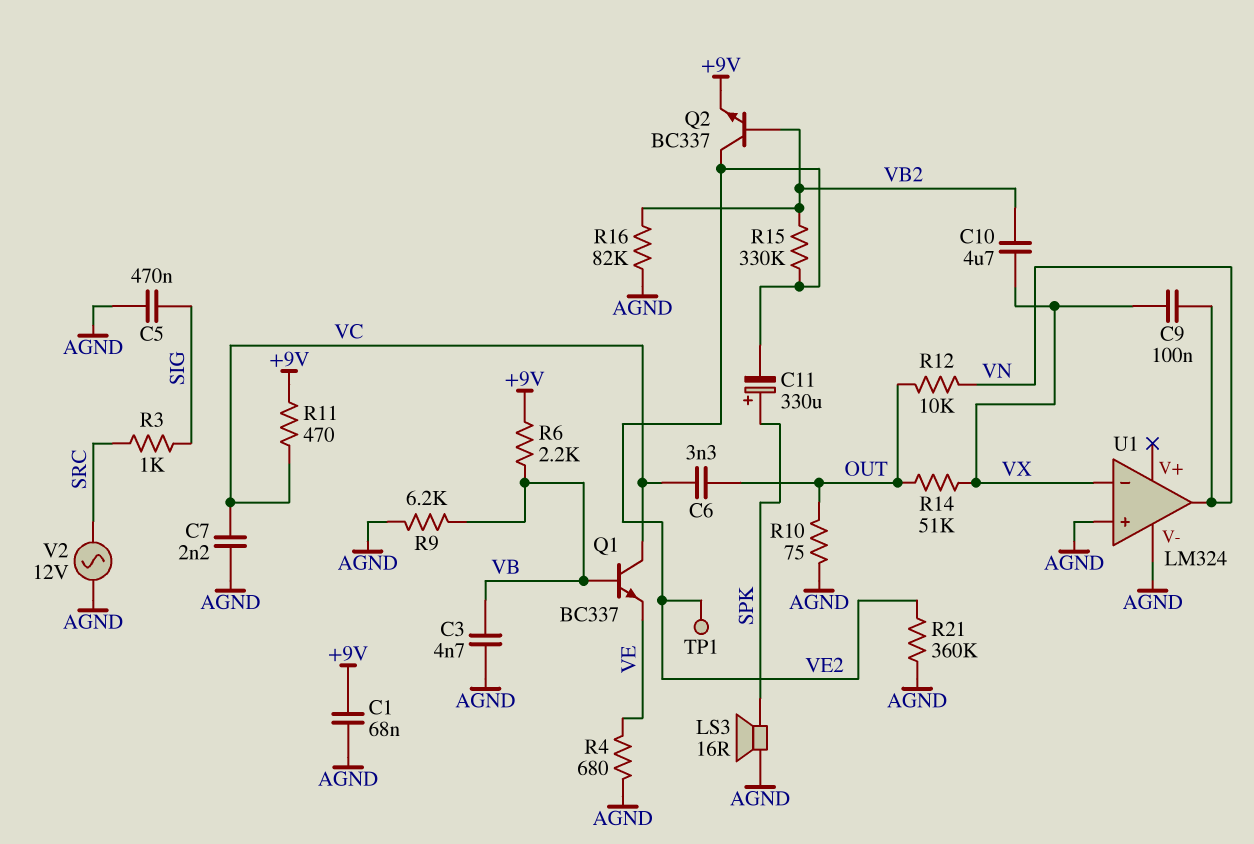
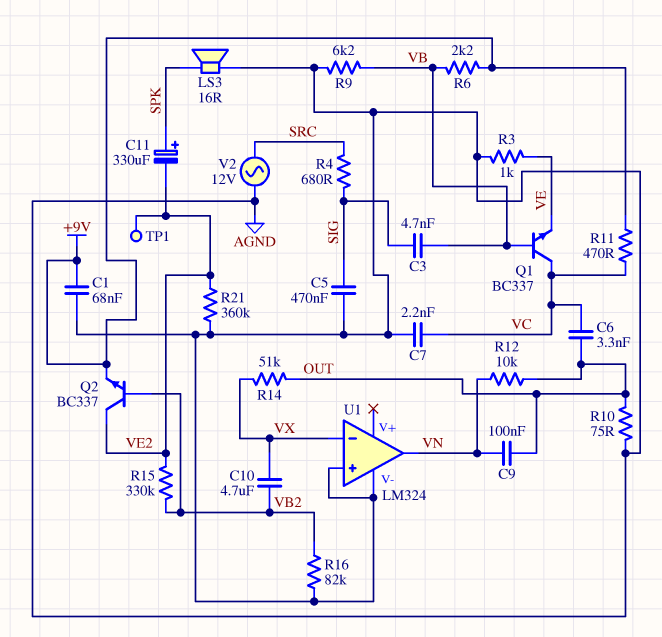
C3: 4.7nF (AGND, VB) -> 4.7nF (SIG, VB)
C9: 100nF (VN, VX) -> 100nF (OUT, VN)
R3: 1k (SIG, SRC) -> 1k (AGND, VE)
R4: 680 (AGND, VE) -> 680 (SIG, SRC)

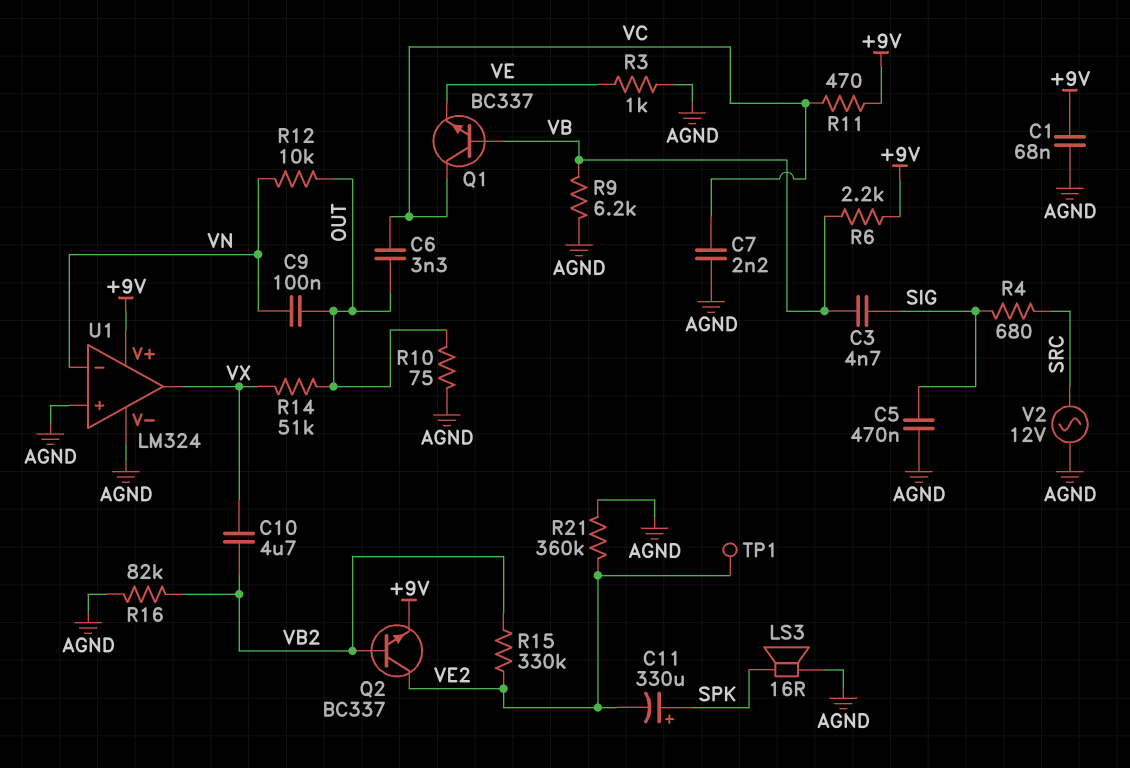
U1 pin V+: none -> +9V
U1 pin in-: VX -> VN
U1 pin out: VN -> VX

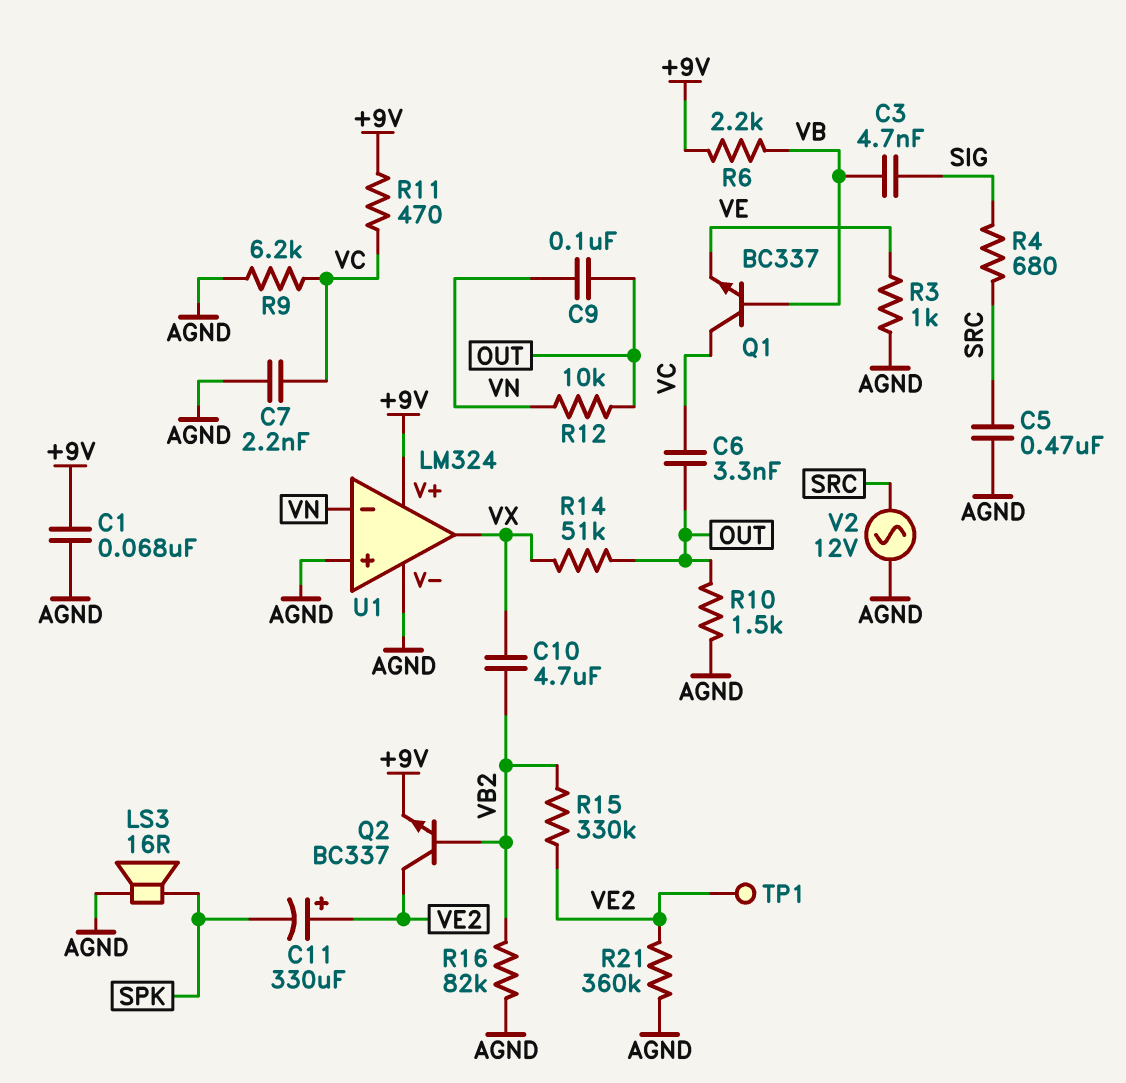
C5: 470nF (AGND, SIG) -> 470nF (AGND, SRC)
C11: 330uF (plus SPK, minus VE2) -> 330uF (plus VE2, minus SPK)
R9: 6.2k (AGND, VB) -> 6.2k (AGND, VC)
R10: 75 (AGND, OUT) -> 1.5k (AGND, OUT)

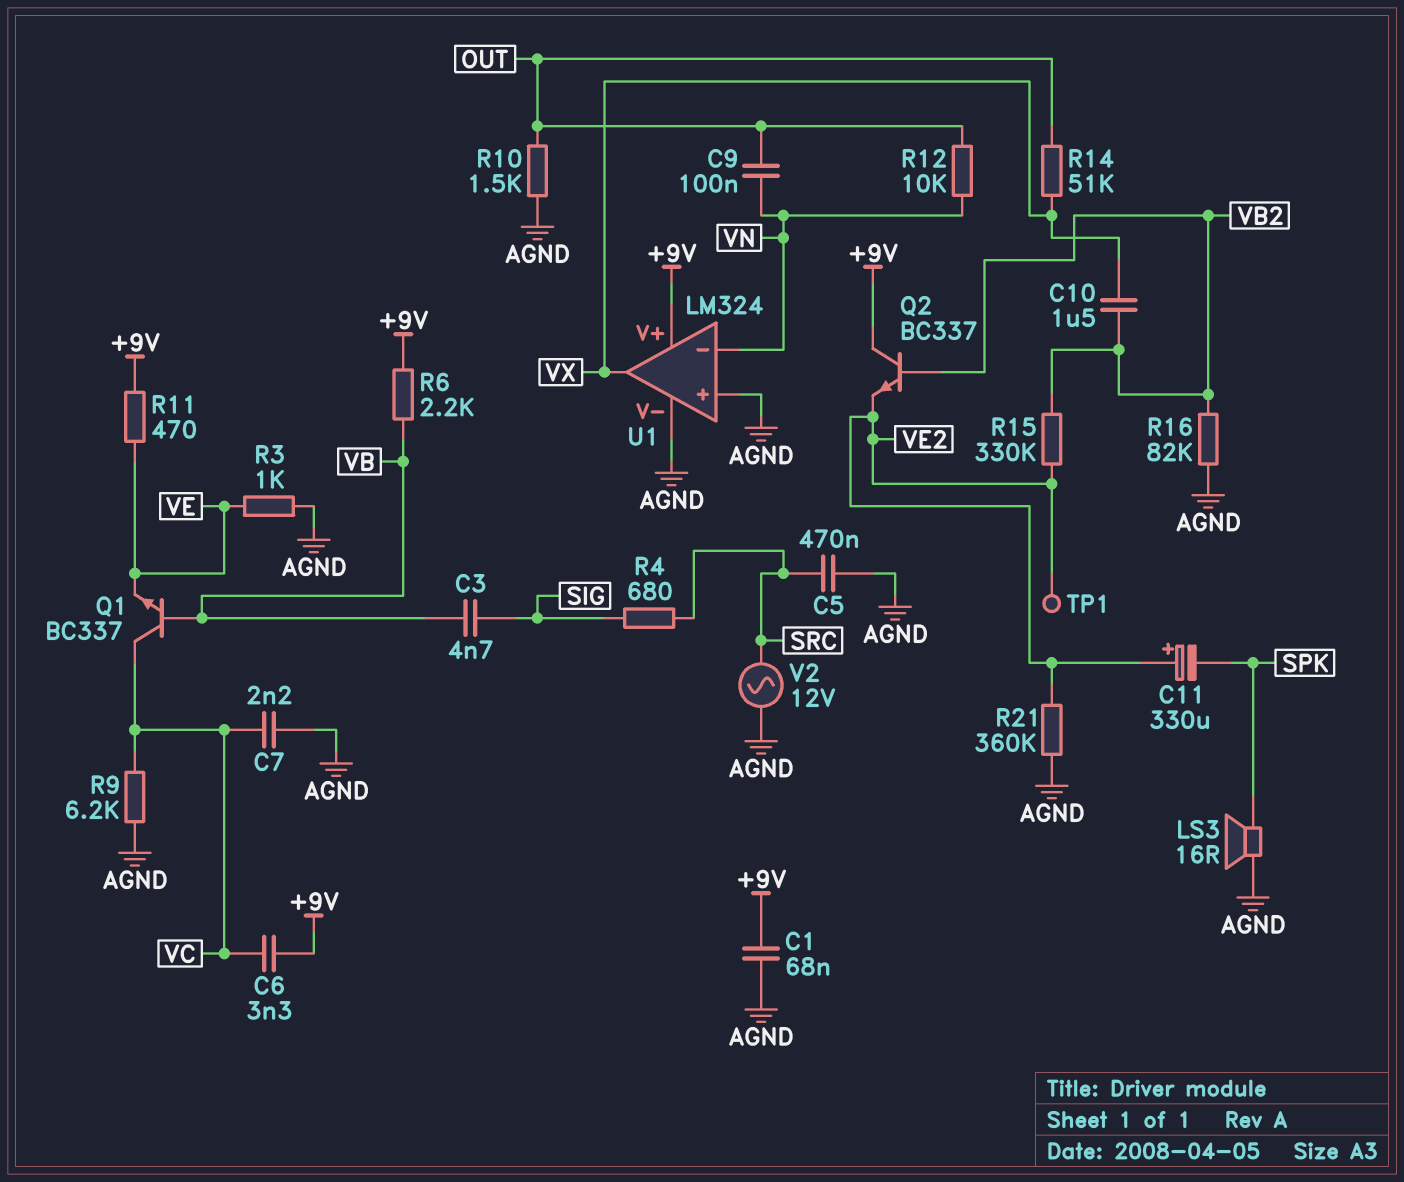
C6: 3.3nF (OUT, VC) -> 3.3nF (+9V, VC)
C10: 4.7uF (VB2, VX) -> 1.5uF (VB2, VX)
Q2: NPN BC337 (B VB2, C VE2, E +9V) -> NPN BC337 (B VB2, C +9V, E VE2)
R11: 470 (+9V, VC) -> 470 (+9V, VE)

